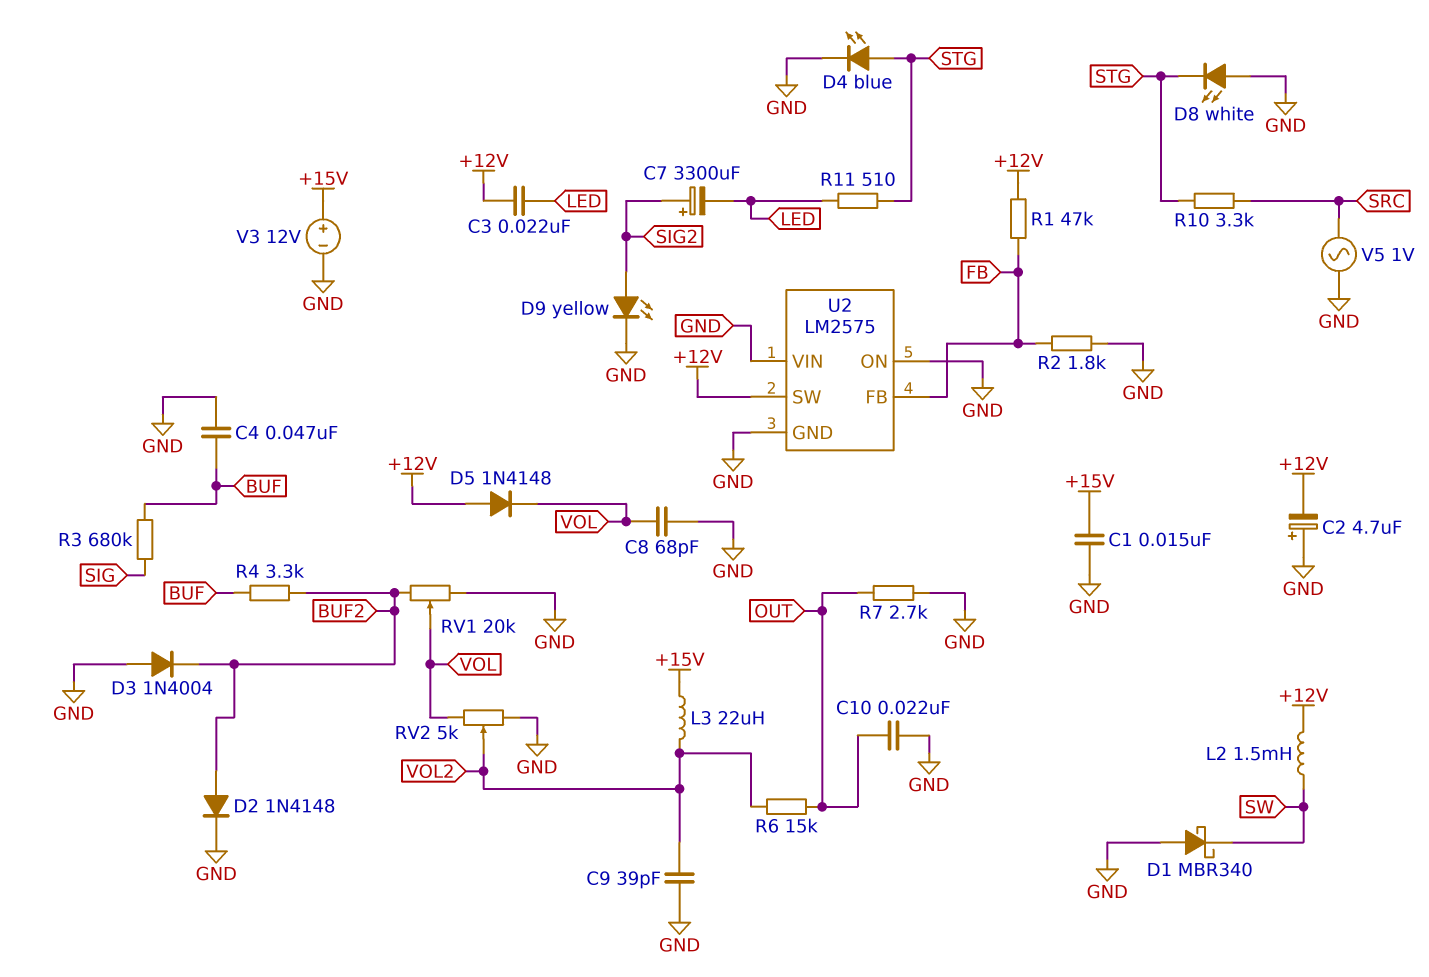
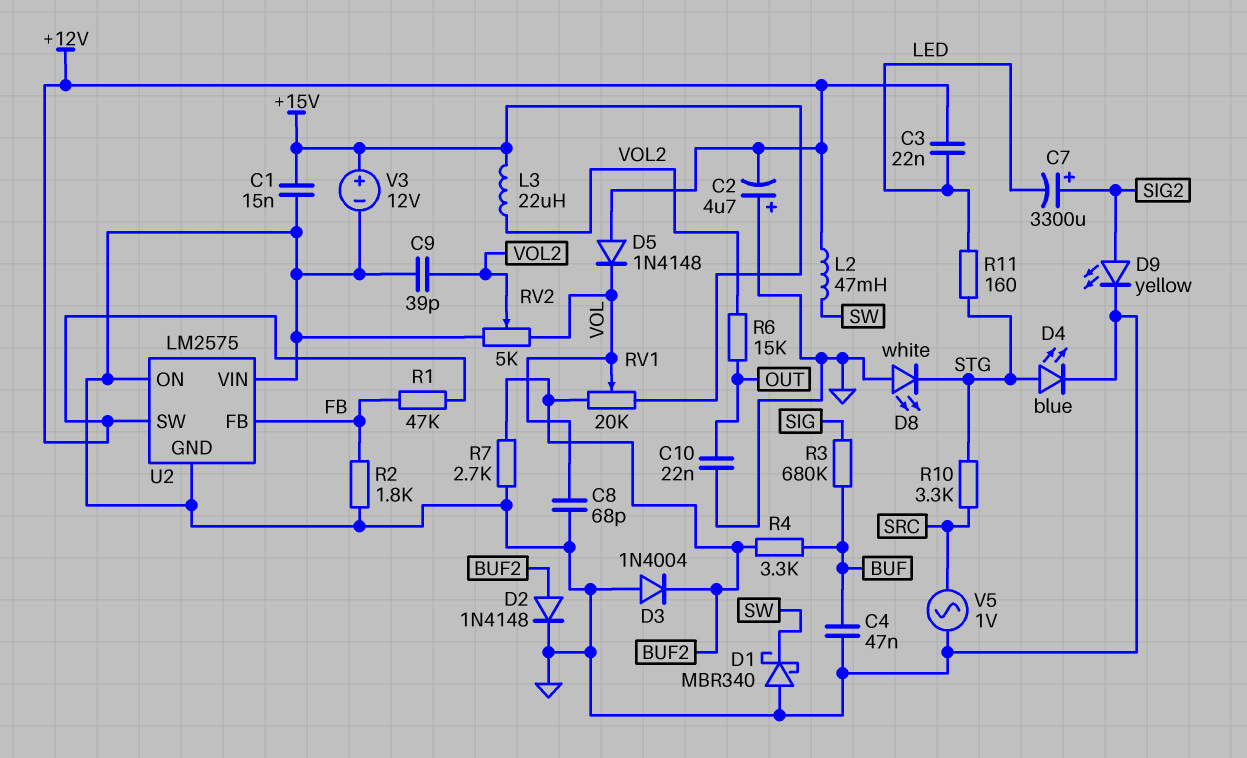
L2: 1.5mH (+12V, SW) -> 47mH (+12V, SW)
R7: 2.7k (GND, OUT) -> 2.7k (BUF2, GND)
R11: 510 (LED, STG) -> 160 (LED, STG)
RV1: 20k (BUF2, GND, wiper VOL) -> 20k (+15V, BUF2, wiper VOL)

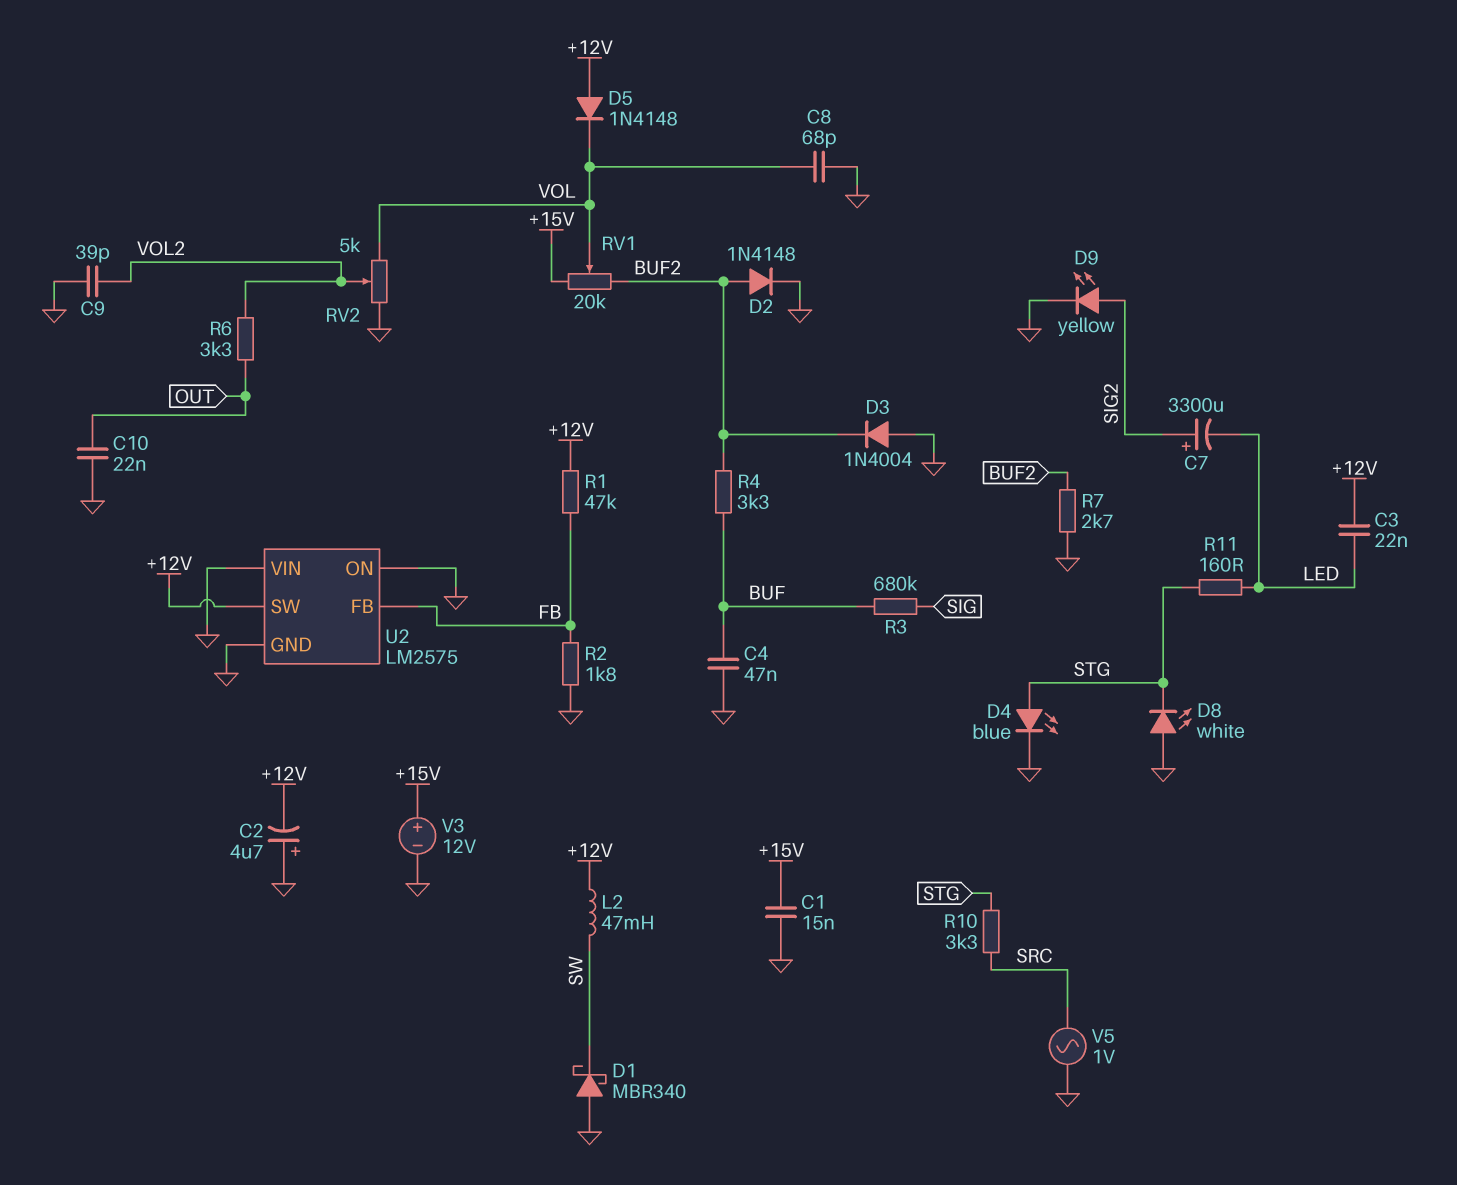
L3: 22uH (+15V, VOL2) -> none
R6: 15k (OUT, VOL2) -> 3.3k (OUT, VOL2)

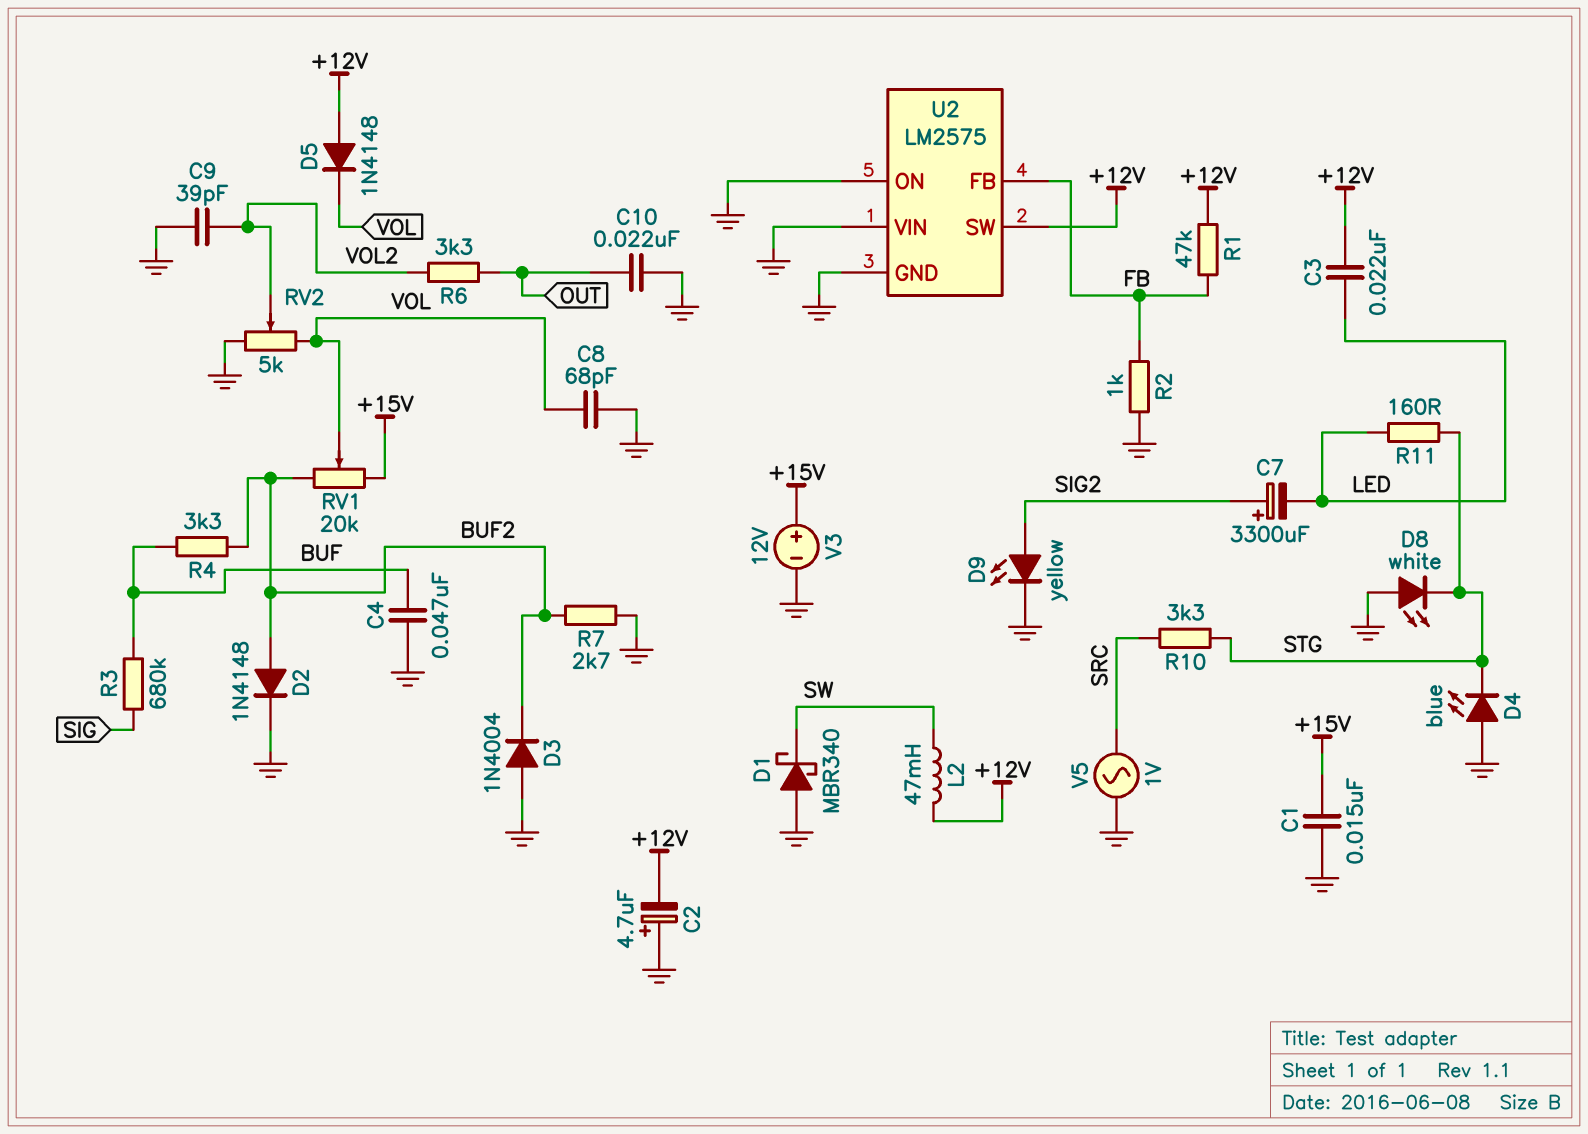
D4: LED blue (A STG, K GND) -> LED blue (A GND, K STG)
R2: 1.8k (FB, GND) -> 1k (FB, GND)

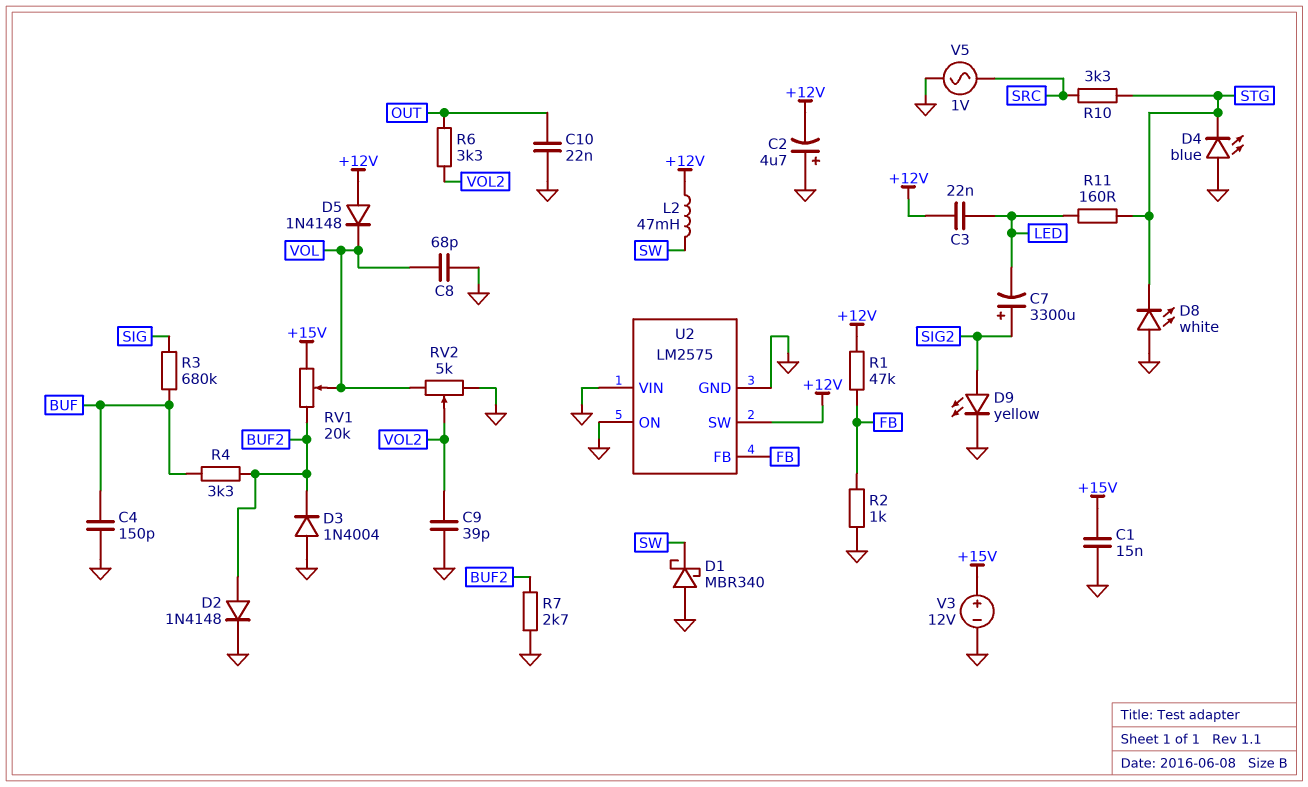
C4: 47nF (BUF, GND) -> 150pF (BUF, GND)

